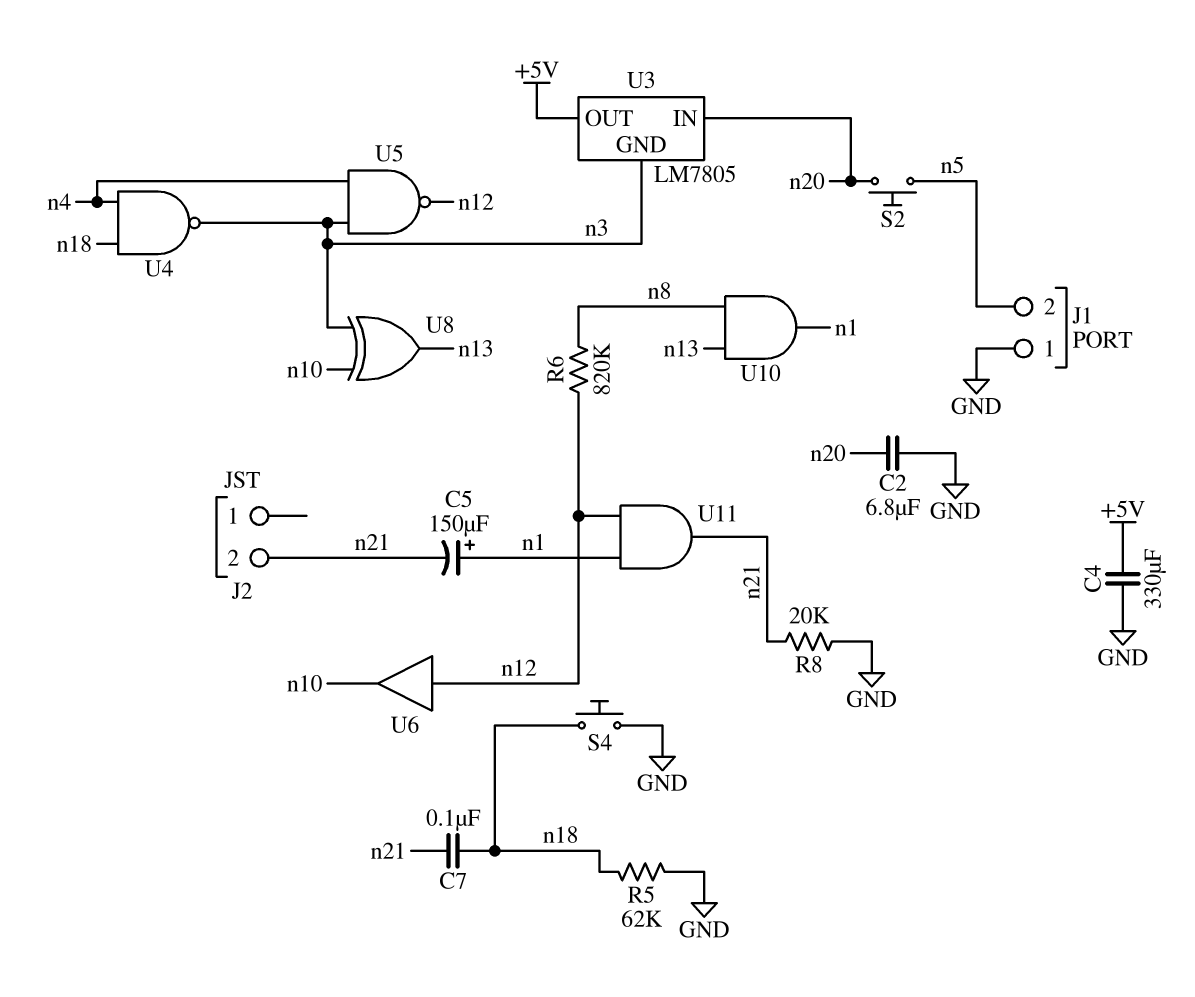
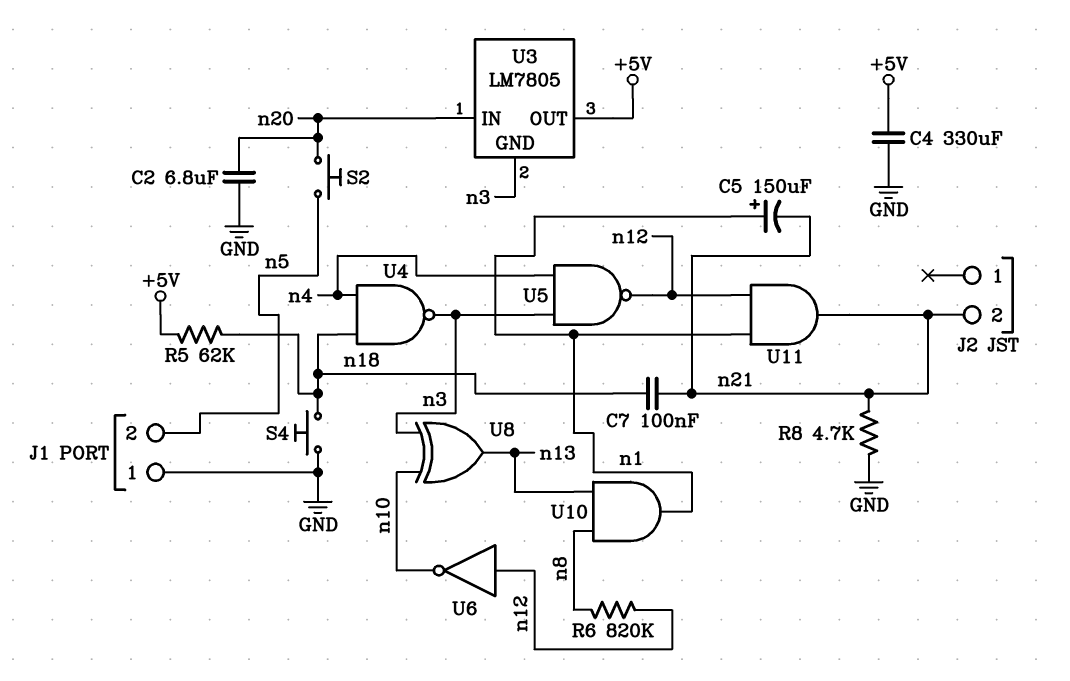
R5: 62k (GND, n18) -> 62k (+5V, n18)
R8: 20k (GND, n21) -> 4.7k (GND, n21)
U6: buffer (in n12, out n10) -> NOT (in n12, out n10)

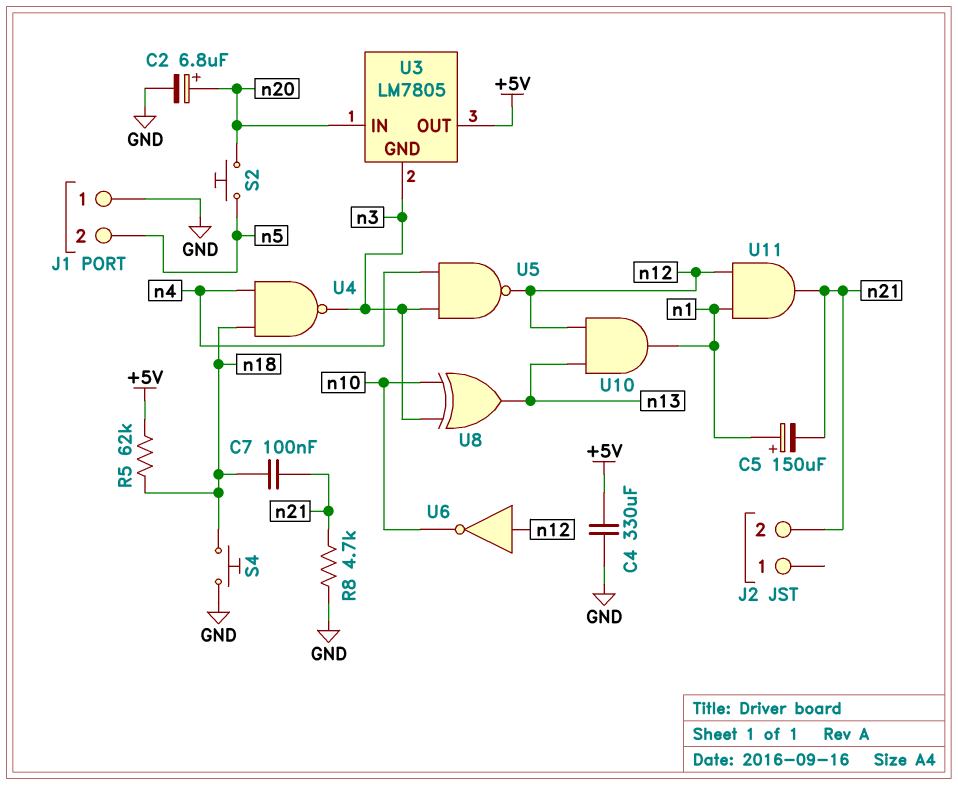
C2: 6.8uF (GND, n20) -> 6.8uF (plus n20, minus GND)
R6: 820k (n8, n12) -> none
U10: AND (in n8, in n13, out n1) -> AND (in n12, in n13, out n1)

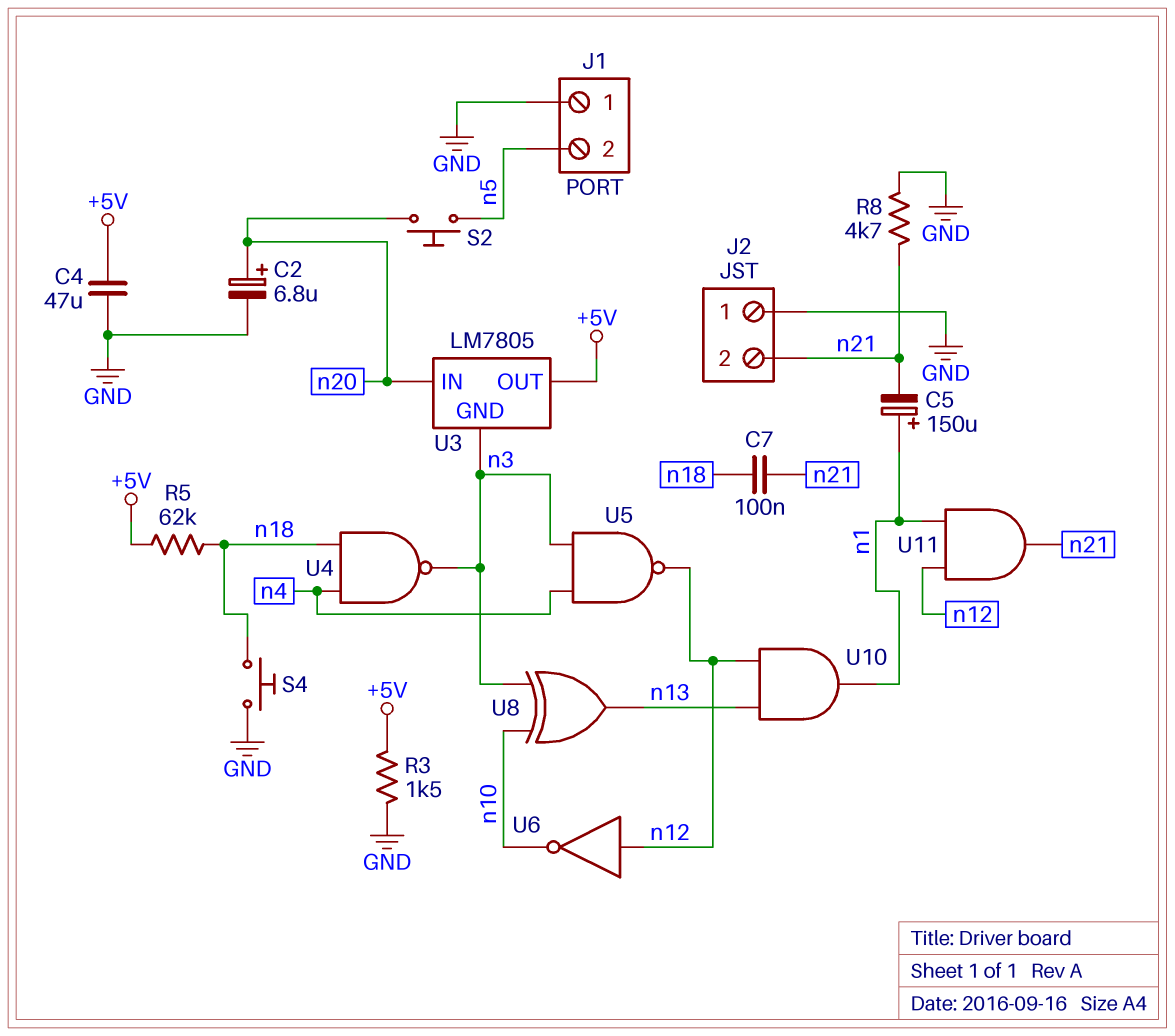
C4: 330uF (+5V, GND) -> 47uF (+5V, GND)
J2 pin 1: none -> GND
R3: none -> 1.5k (+5V, GND)

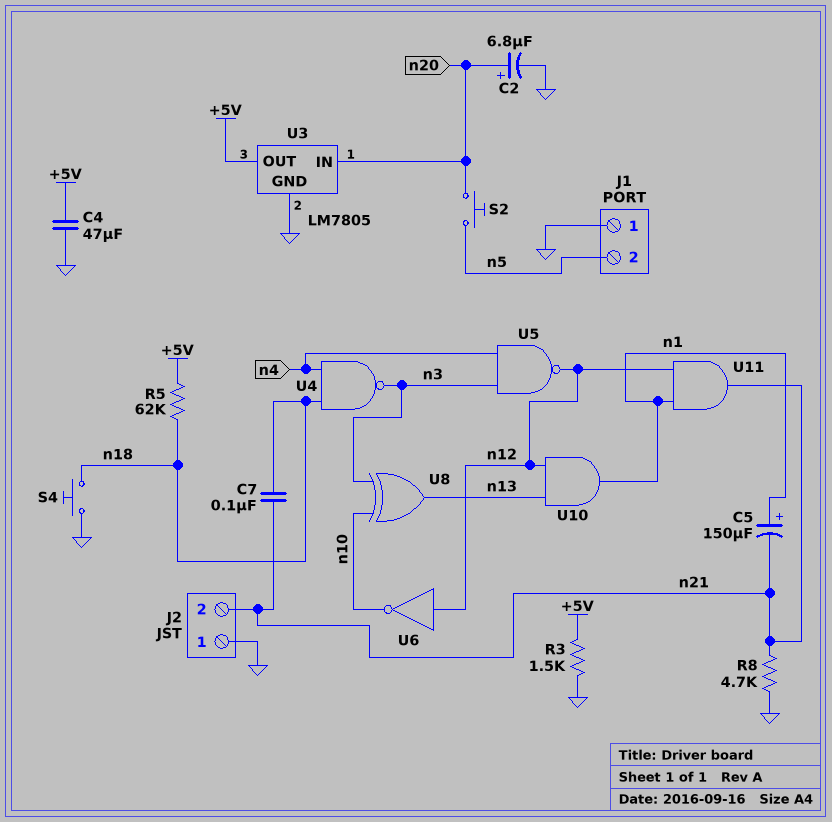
U3 pin GND: n3 -> GND

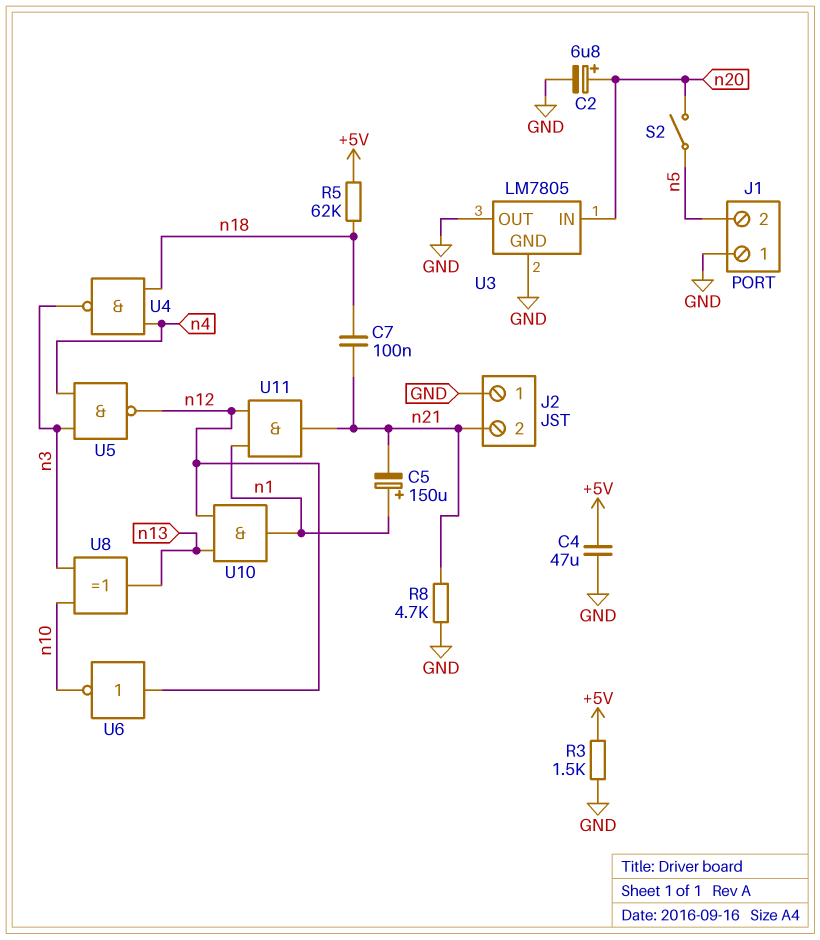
S2: button (n5, n20) -> switch (n5, n20)
S4: button (GND, n18) -> none
U3 pin OUT: +5V -> GND

